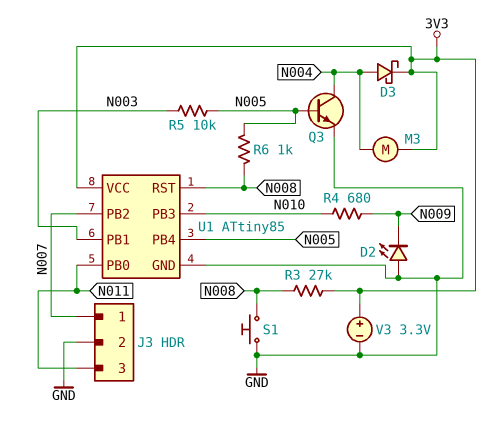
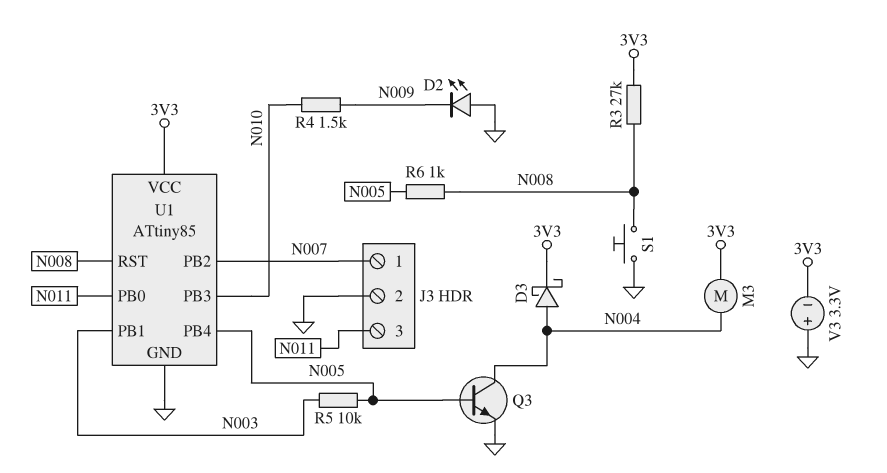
R4: 680 (N009, N010) -> 1.5k (N009, N010)
V3: 3.3V (plus 3V3, minus GND) -> 3.3V (plus GND, minus 3V3)

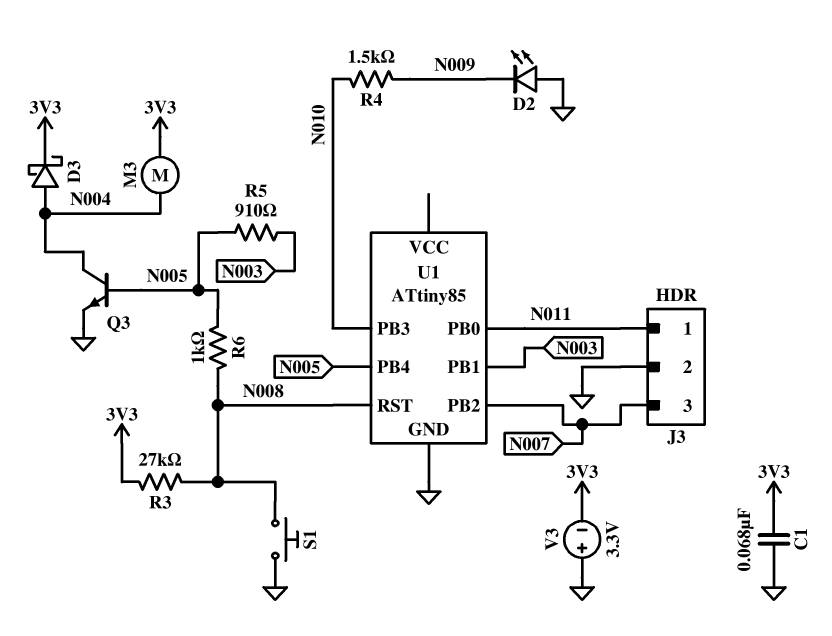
C1: none -> 68nF (3V3, GND)
J3 pin 1: N007 -> N011
J3 pin 3: N011 -> N007
R5: 10k (N003, N005) -> 910 (N003, N005)
U1 pin VCC: 3V3 -> none

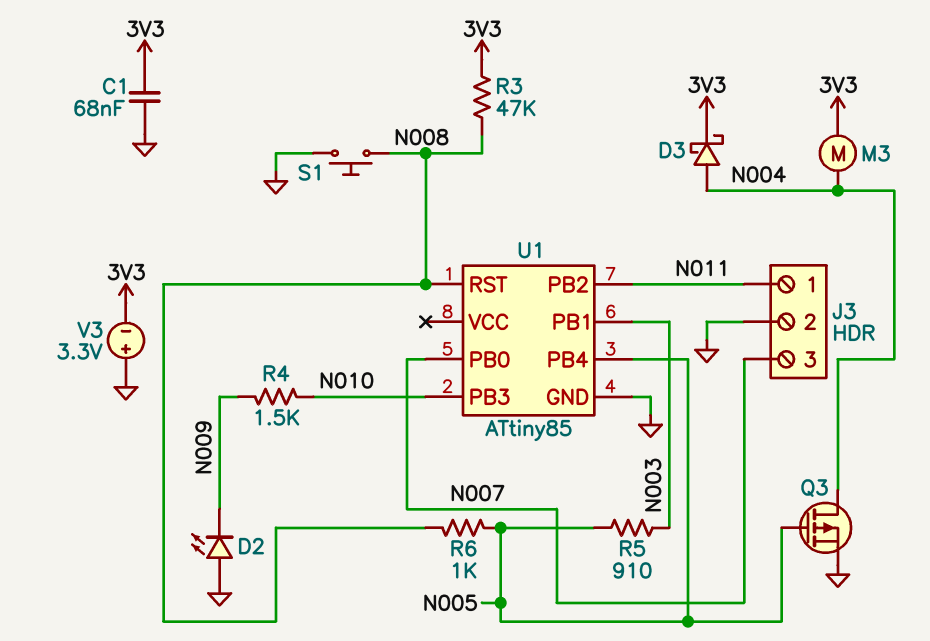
Q3: NPN (B N005, C N004, E GND) -> PMOS (G N005, D N004, S GND)
R3: 27k (3V3, N008) -> 47k (3V3, N008)
U1 pin PB0: N011 -> N007
U1 pin PB2: N007 -> N011

